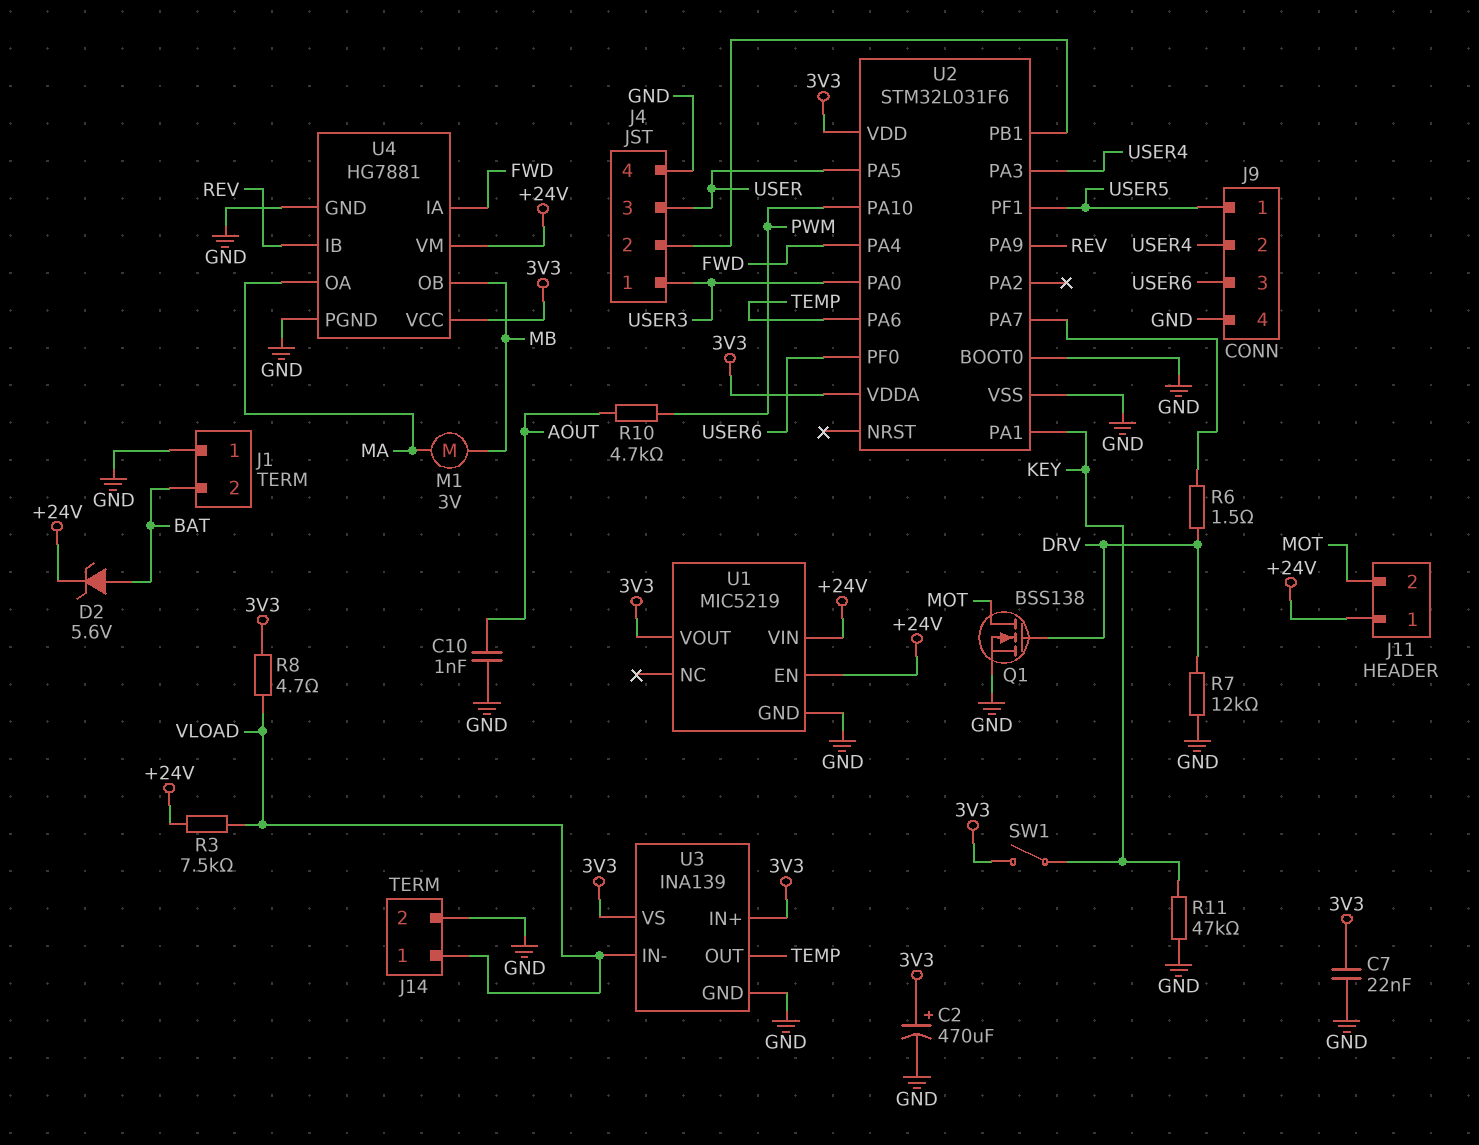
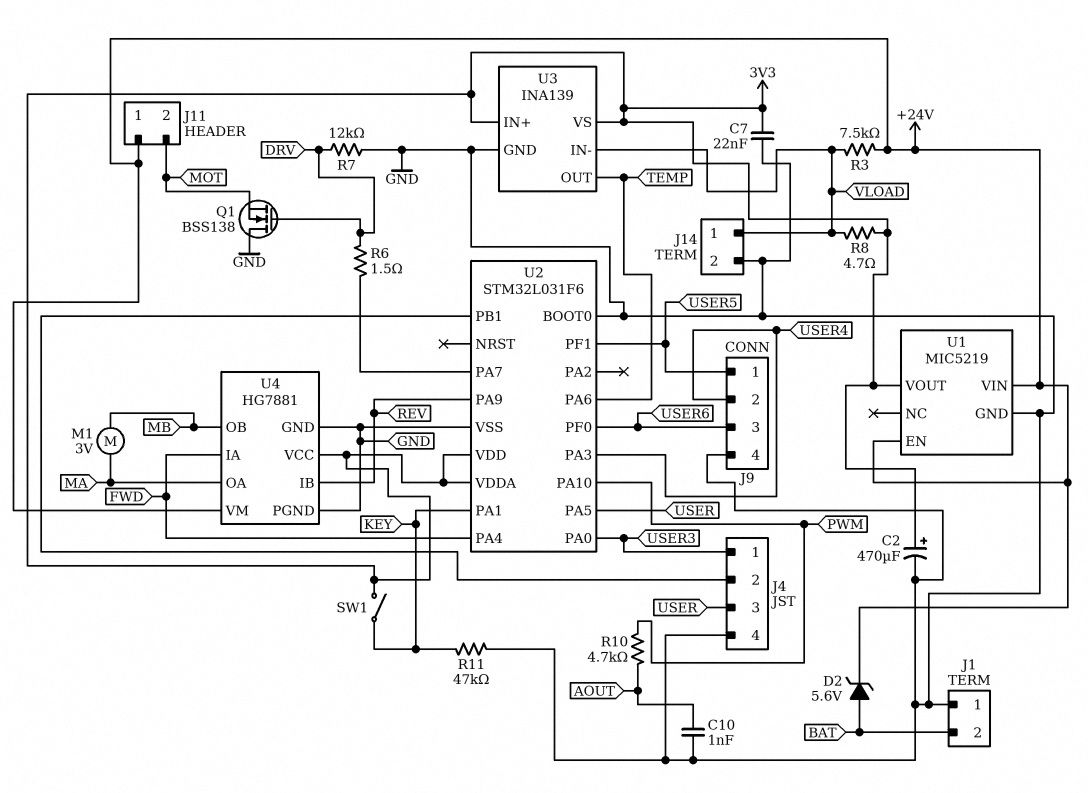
Q1: NMOS BSS138 (G DRV, D MOT, S GND) -> NMOS BSS138 (G DRV, D GND, S MOT)

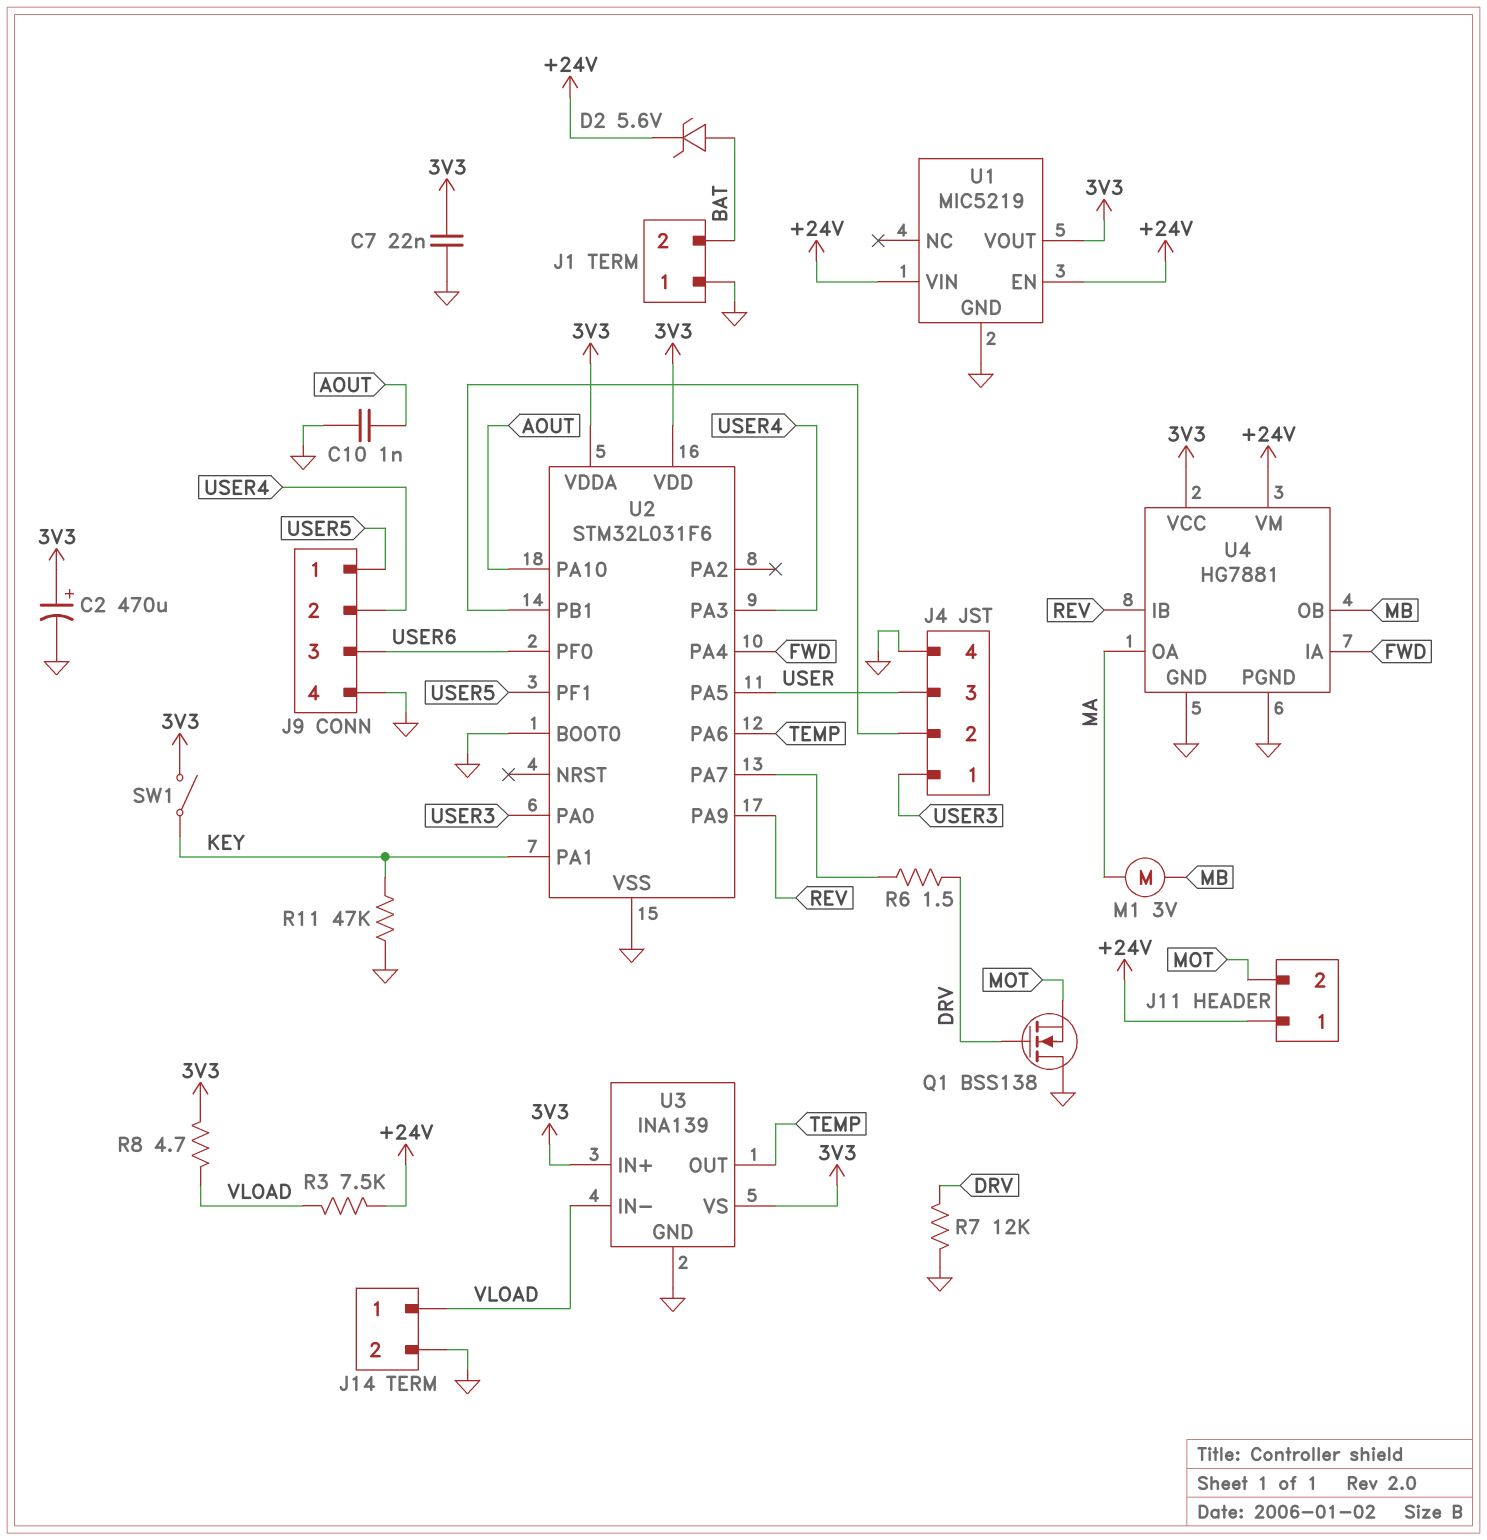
R10: 4.7k (AOUT, PWM) -> none
U2 pin PA10: PWM -> AOUT

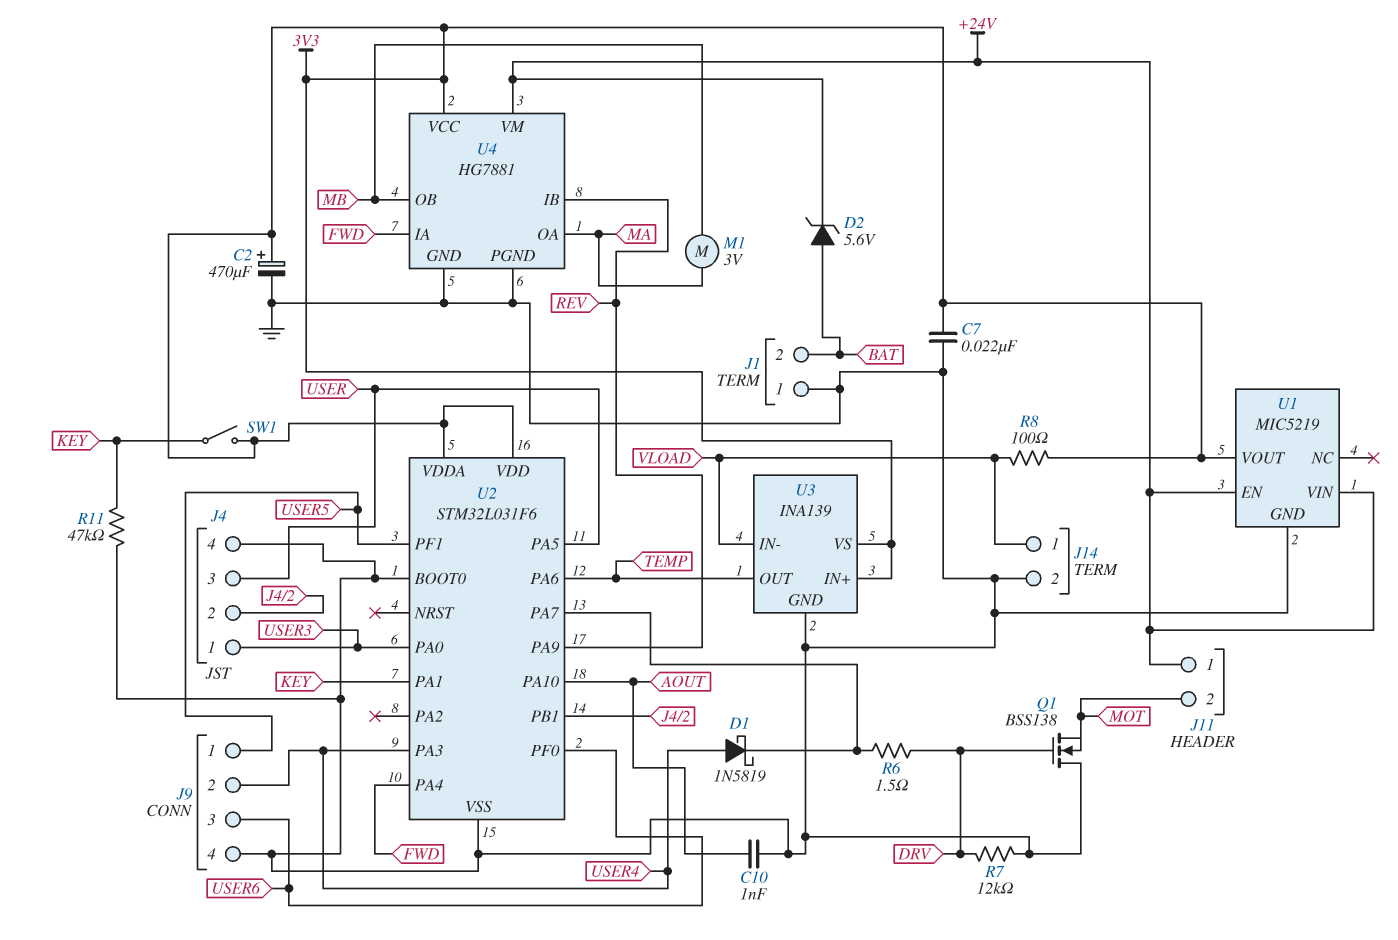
D1: none -> schottky 1N5819 (A USER4, K U2/PA7)
R3: 7.5k (+24V, VLOAD) -> none
R8: 4.7 (3V3, VLOAD) -> 100 (3V3, VLOAD)

